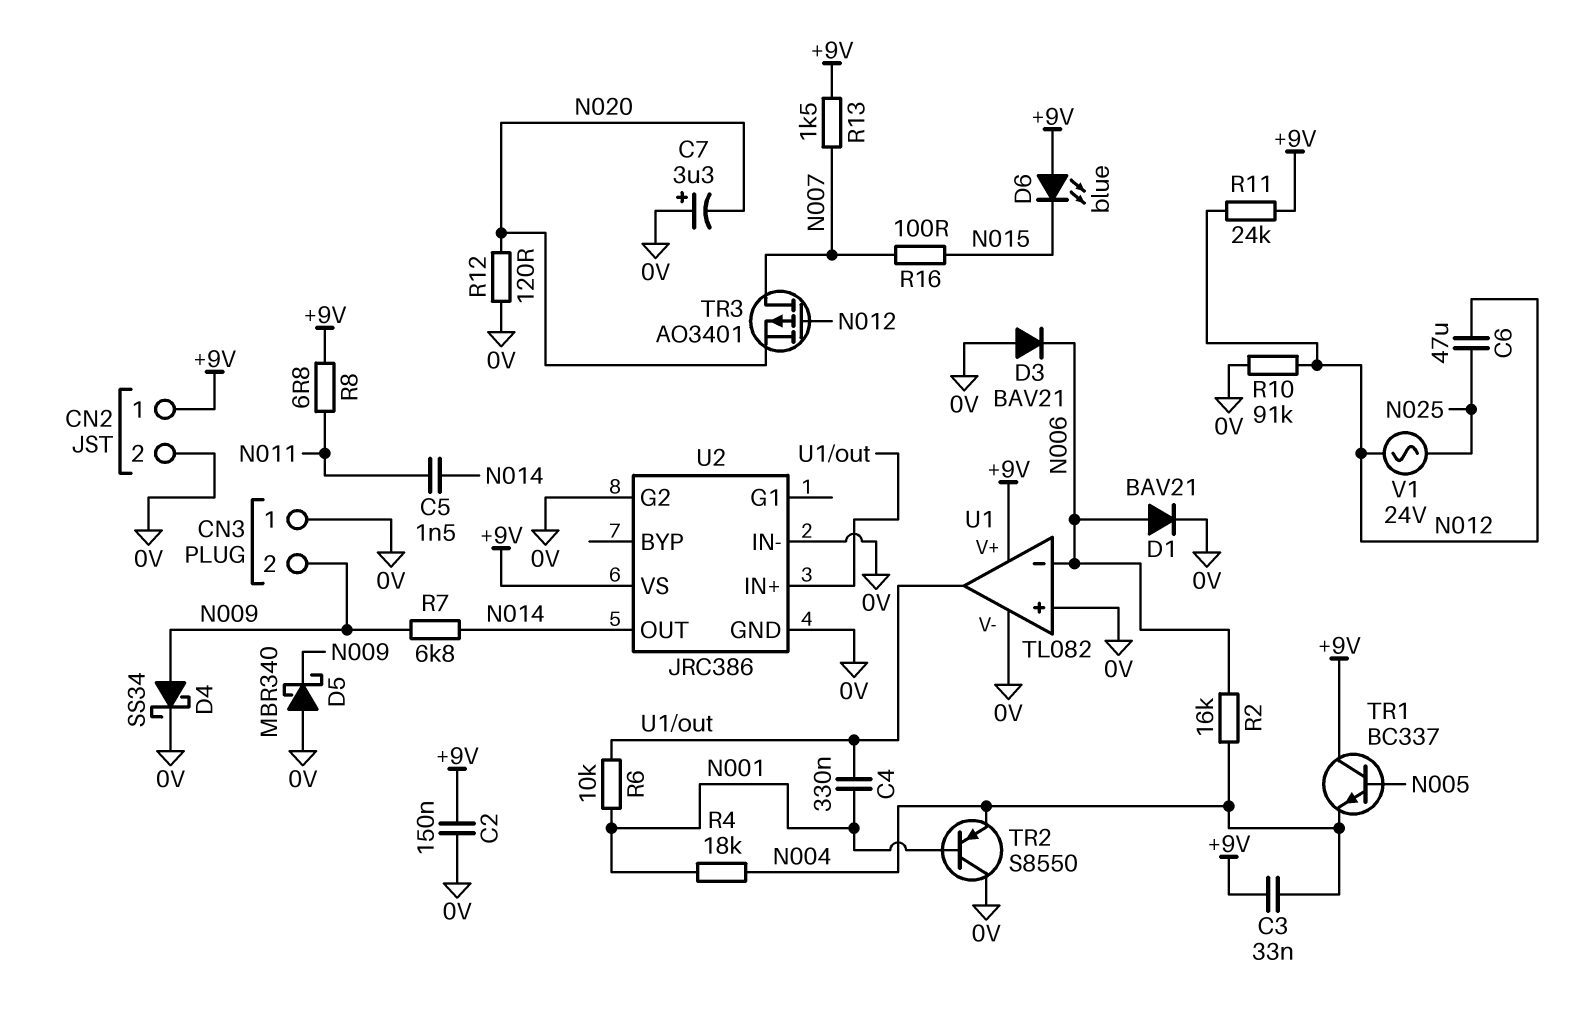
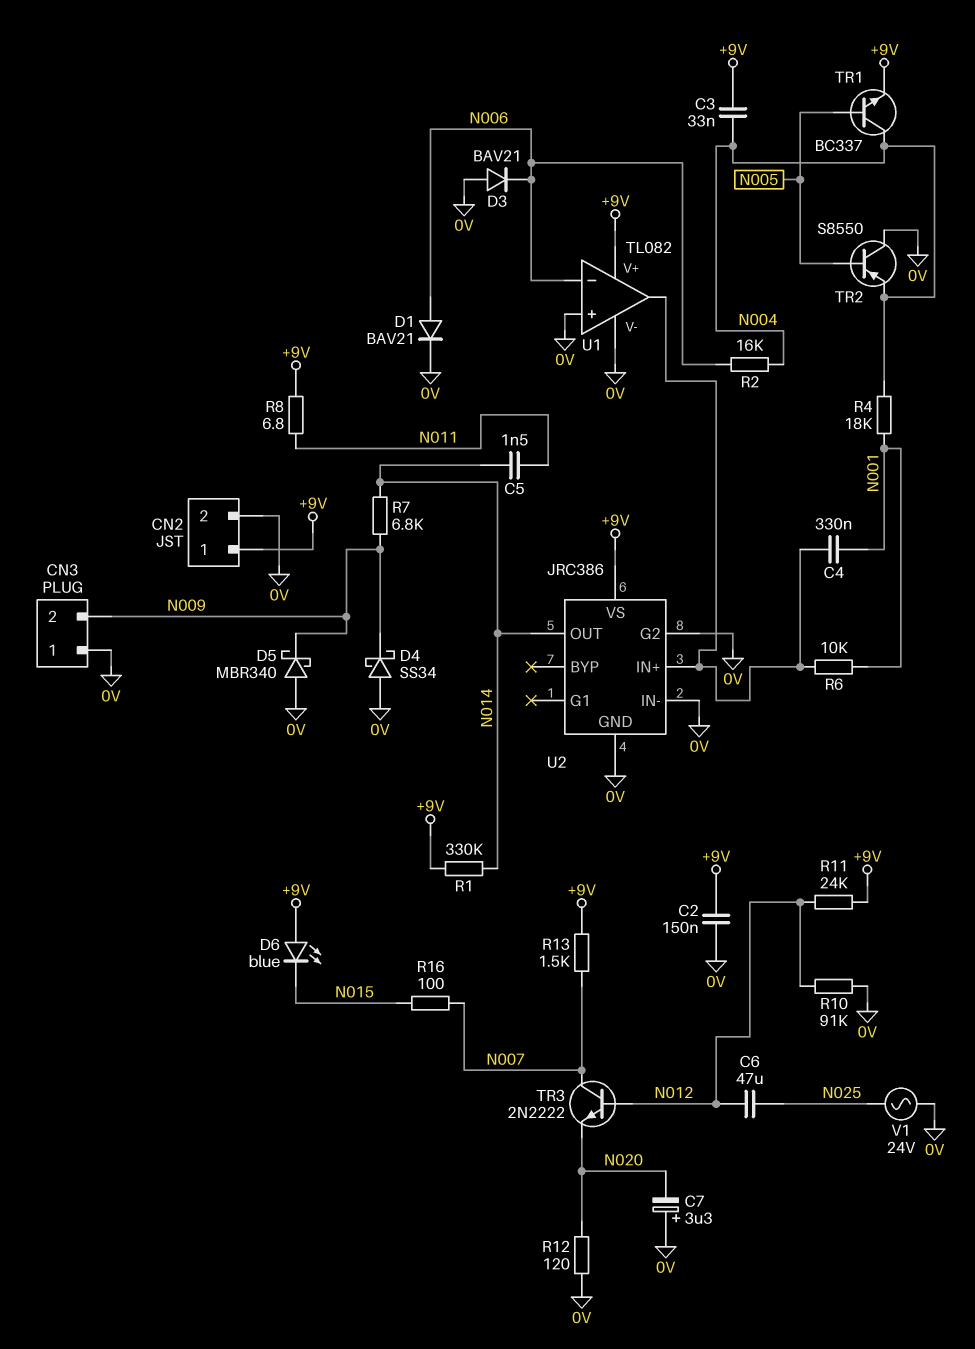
D4: schottky SS34 (A N009, K 0V) -> schottky SS34 (A 0V, K N009)
R1: none -> 330k (+9V, N014)
TR1: NPN BC337 (B N005, C +9V, E N004) -> NPN BC337 (B N005, C N004, E +9V)
TR2: PNP S8550 (B N001, C 0V, E N004) -> PNP S8550 (B N005, C 0V, E N004)
TR3: PMOS AO3401 (G N012, D N007, S N020) -> NPN 2N2222 (B N012, C N007, E N020)
V1: AC 24V (N012, N025) -> AC 24V (0V, N025)

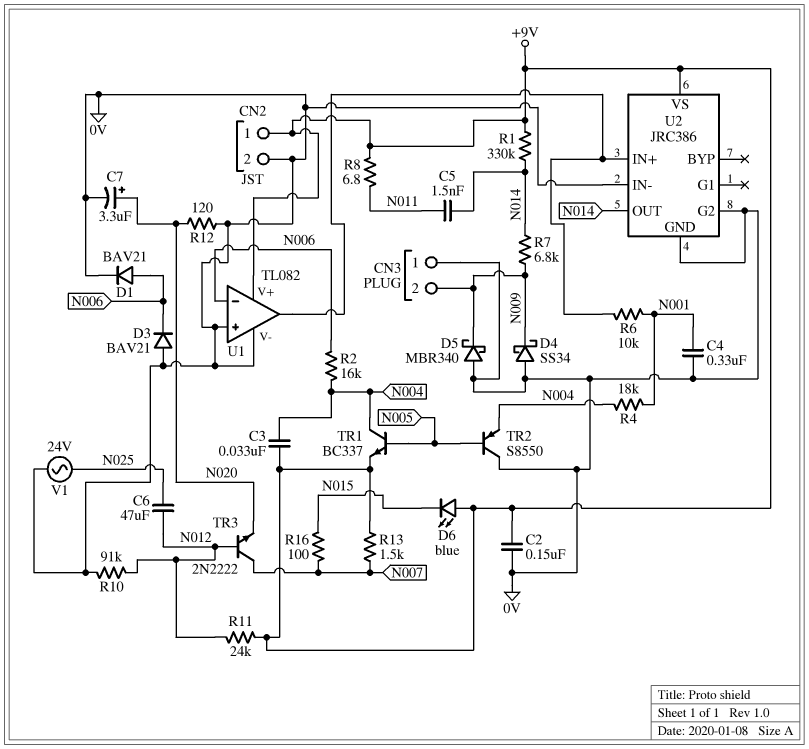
C4: 330nF (N001, U1/out) -> 330nF (0V, N001)
C7: 3.3uF (plus 0V, minus N020) -> 3.3uF (plus N020, minus 0V)

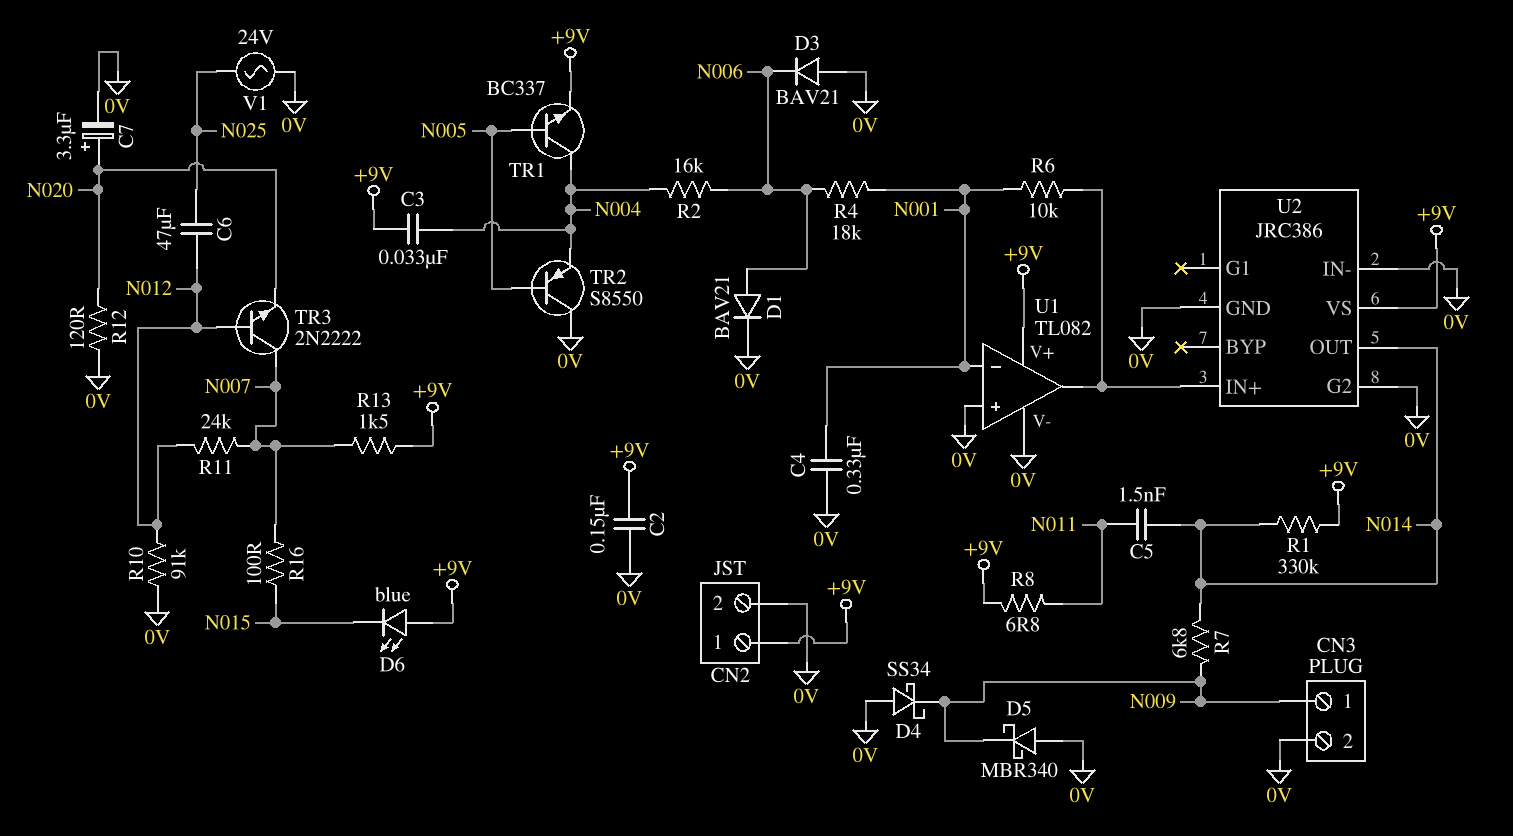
CN3 pin 1: 0V -> N009
CN3 pin 2: N009 -> 0V
R4: 18k (N001, N004) -> 18k (N001, N006)
R11: 24k (+9V, N012) -> 24k (N007, N012)
U1 pin in-: N006 -> N001

